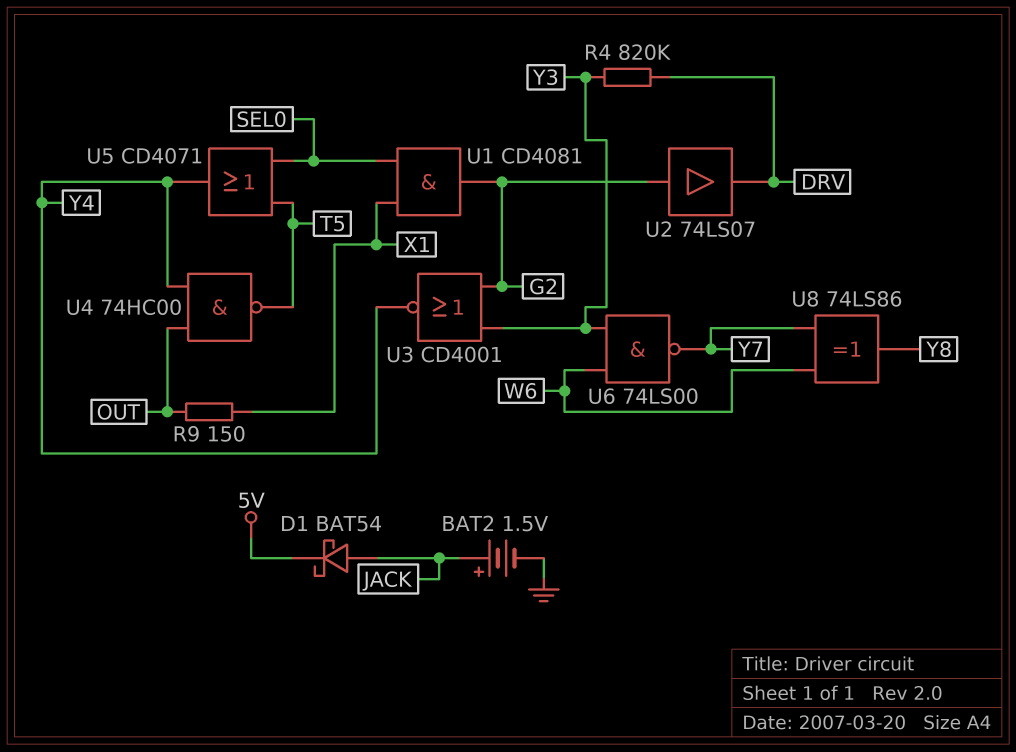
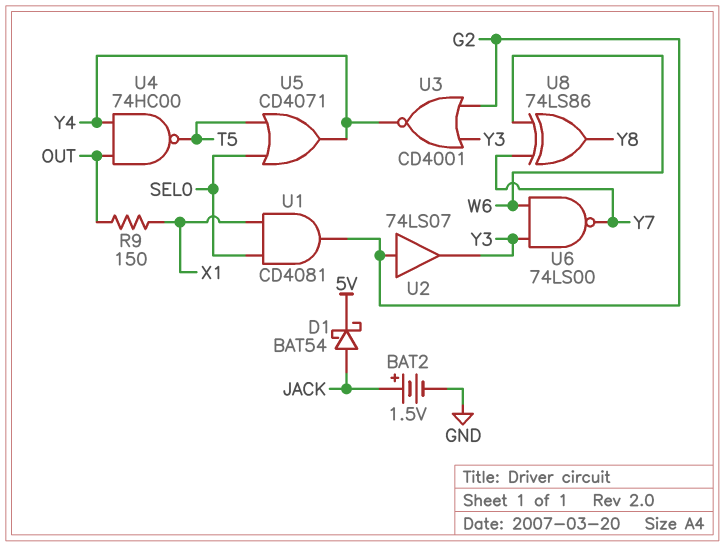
R4: 820k (DRV, Y3) -> none
U2: buffer 74LS07 (in G2, out DRV) -> buffer 74LS07 (in G2, out Y3)

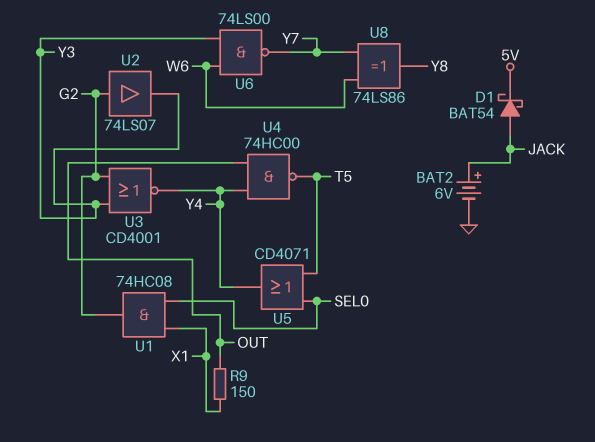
BAT2: 1.5V (plus JACK, minus GND) -> 6V (plus JACK, minus GND)
U1: AND CD4081 (in SEL0, in X1, out G2) -> AND 74HC08 (in SEL0, in X1, out G2)

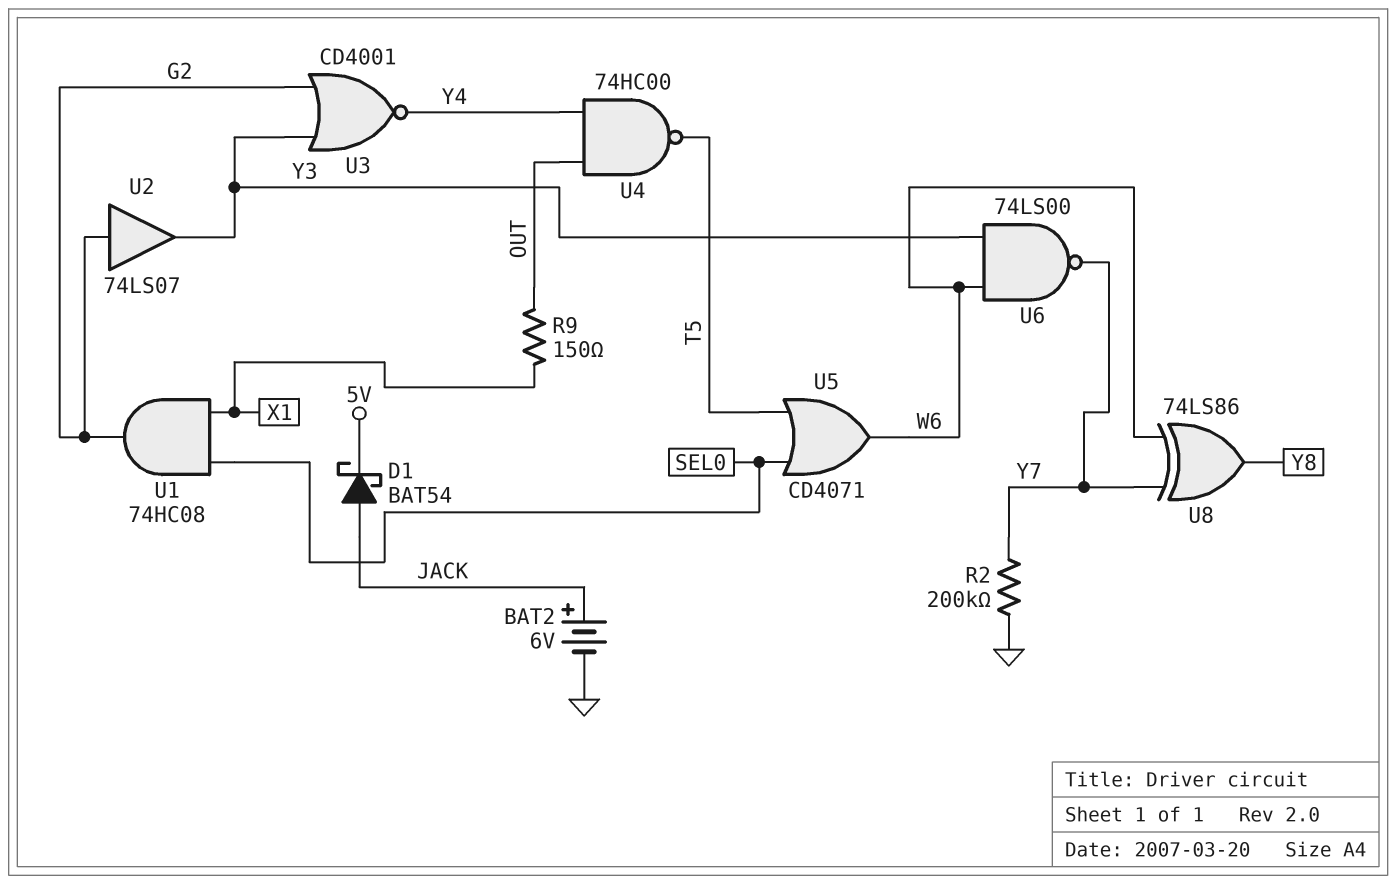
R2: none -> 200k (GND, Y7)
U5: OR CD4071 (in SEL0, in T5, out Y4) -> OR CD4071 (in SEL0, in T5, out W6)

